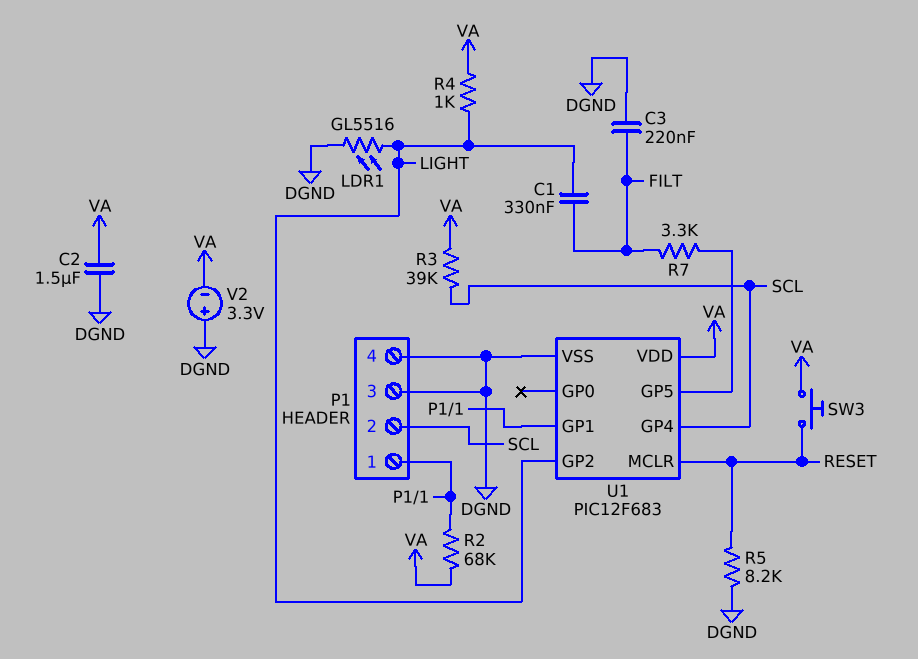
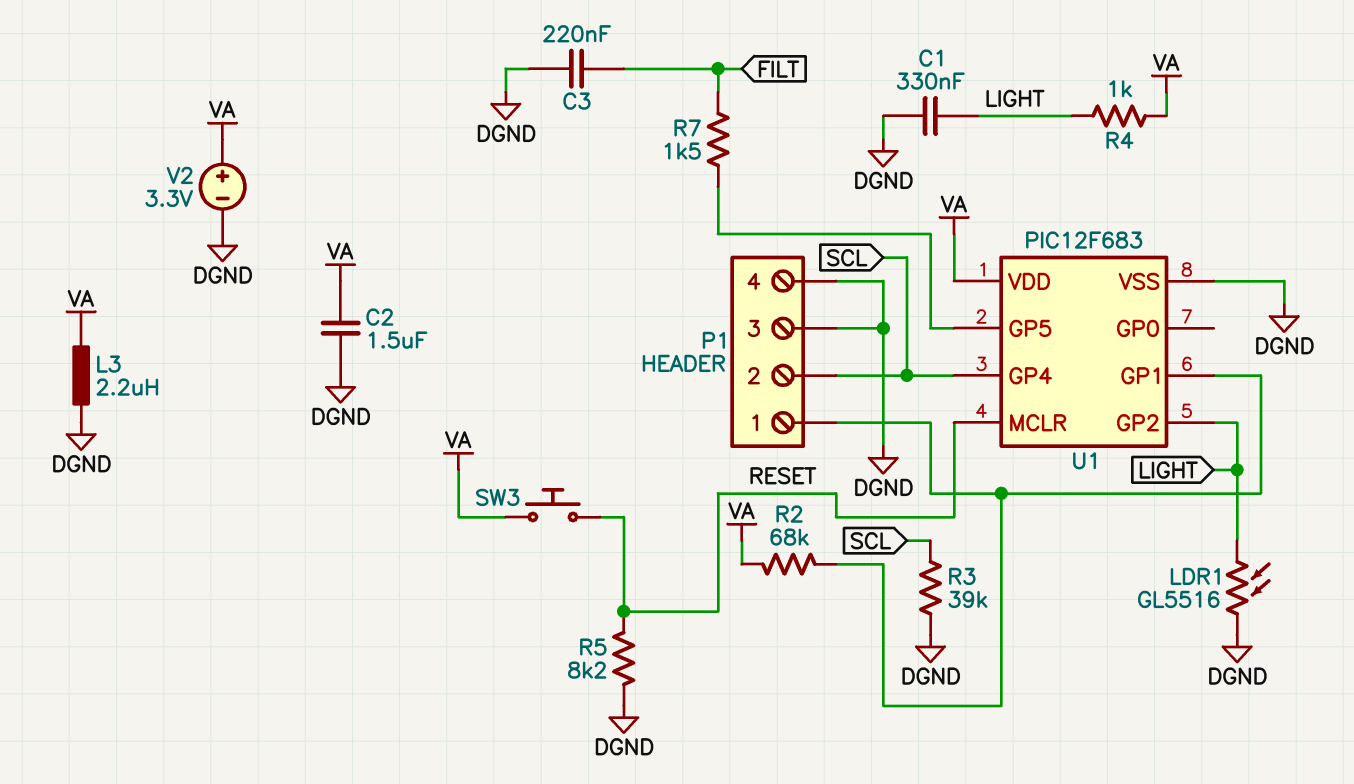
C1: 330nF (FILT, LIGHT) -> 330nF (DGND, LIGHT)
L3: none -> 2.2uH (DGND, VA)
R3: 39k (SCL, VA) -> 39k (DGND, SCL)
R7: 3.3k (FILT, U1/GP5) -> 1.5k (FILT, U1/GP5)
V2: 3.3V (plus DGND, minus VA) -> 3.3V (plus VA, minus DGND)

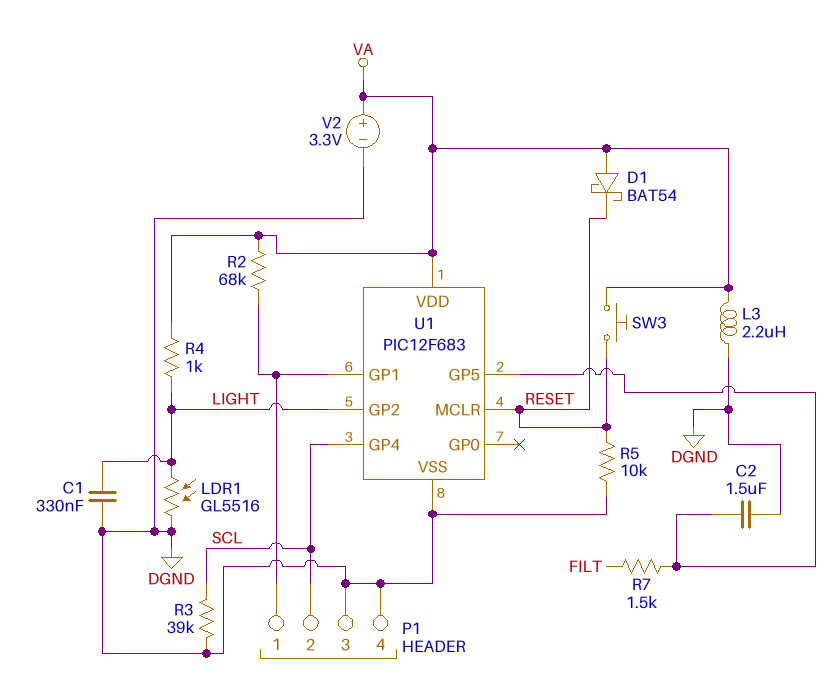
C2: 1.5uF (DGND, VA) -> 1.5uF (DGND, U1/GP5)
C3: 220nF (DGND, FILT) -> none
D1: none -> schottky BAT54 (A VA, K RESET)
R5: 8.2k (DGND, RESET) -> 10k (DGND, RESET)

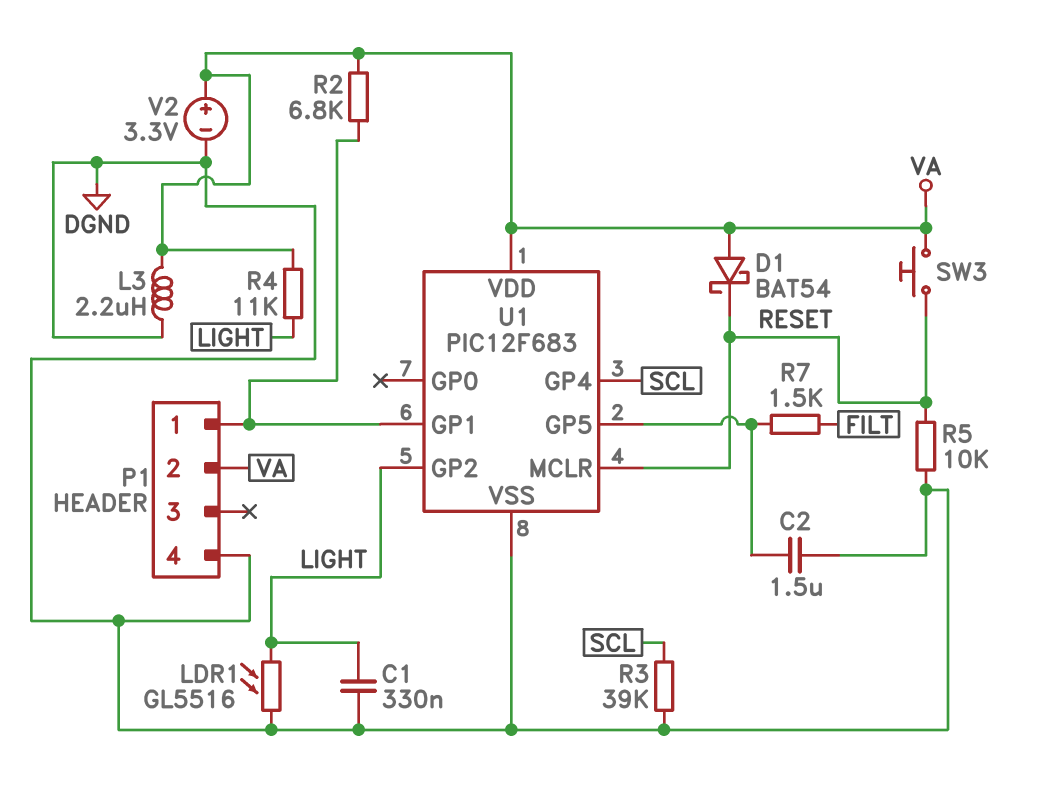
P1 pin 2: SCL -> VA
P1 pin 3: DGND -> none
R2: 68k (P1/1, VA) -> 6.8k (P1/1, VA)
R4: 1k (LIGHT, VA) -> 11k (LIGHT, VA)

